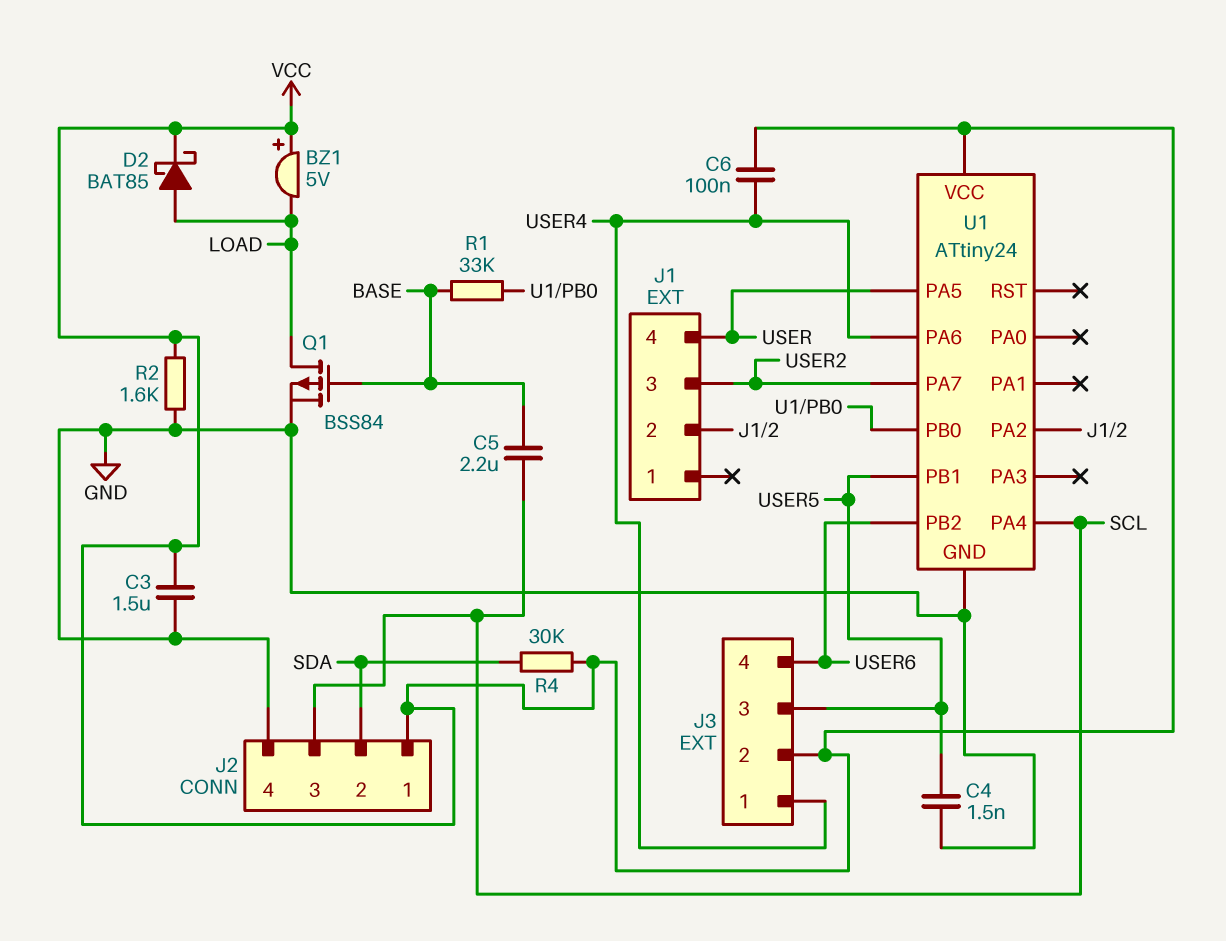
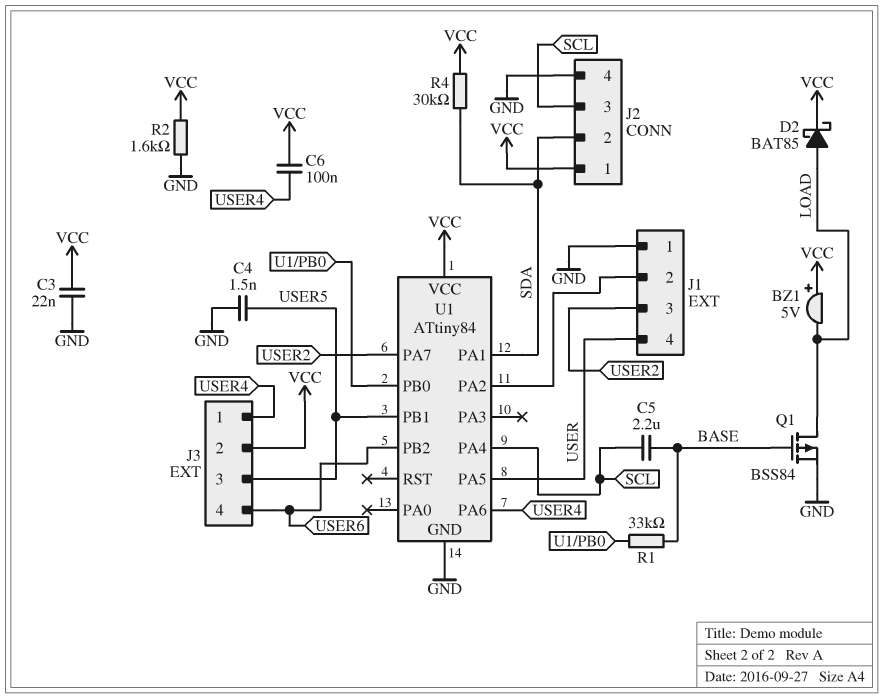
C3: 1.5uF (GND, VCC) -> 22nF (GND, VCC)
J1 pin 1: none -> GND
U1: ATtiny24 -> ATtiny84
U1 pin PA1: none -> SDA

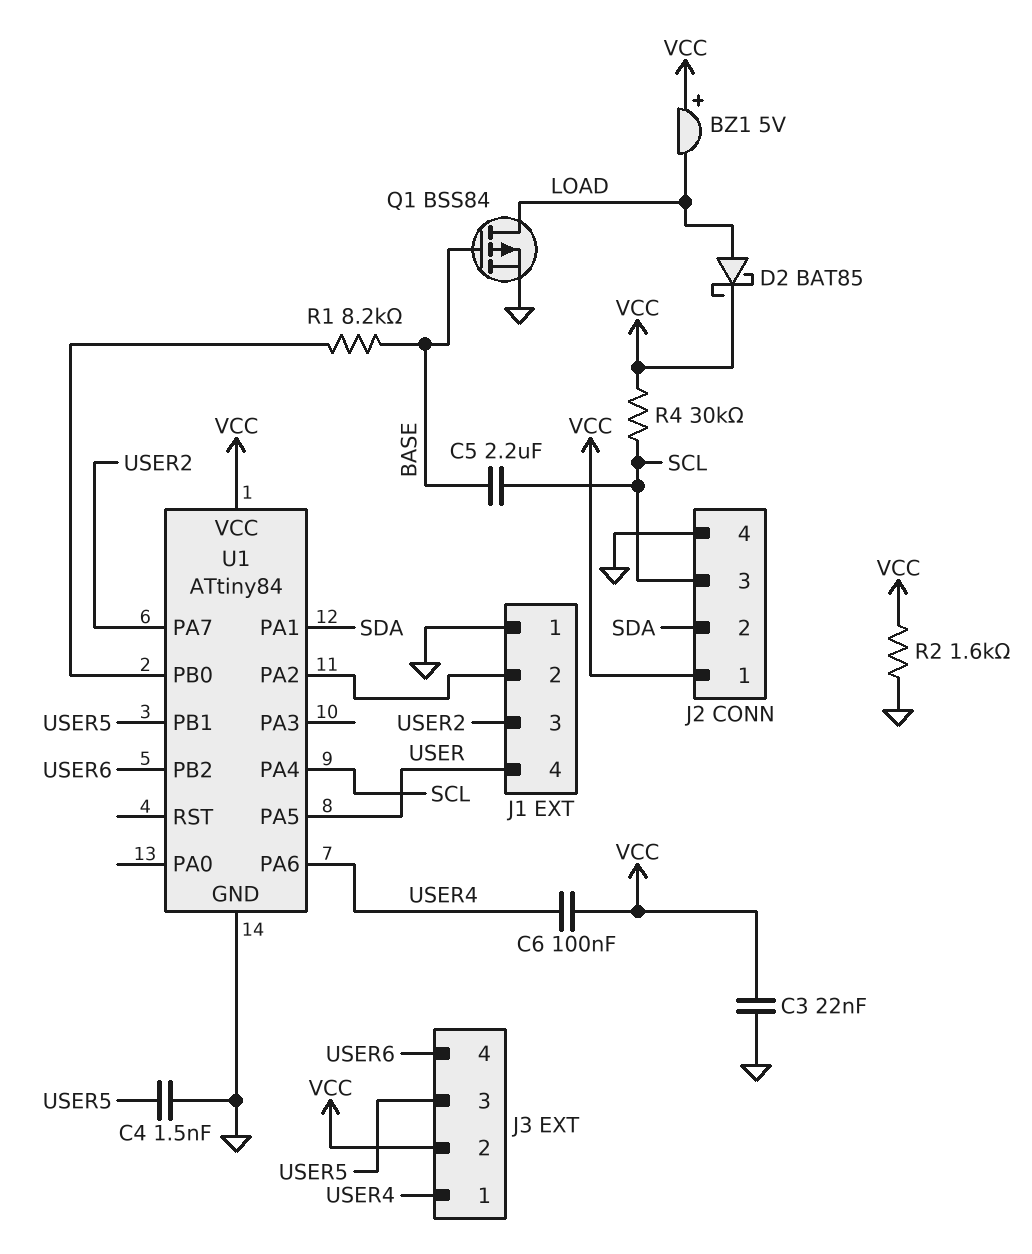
R1: 33k (BASE, U1/PB0) -> 8.2k (BASE, U1/PB0)
R4: 30k (SDA, VCC) -> 30k (SCL, VCC)

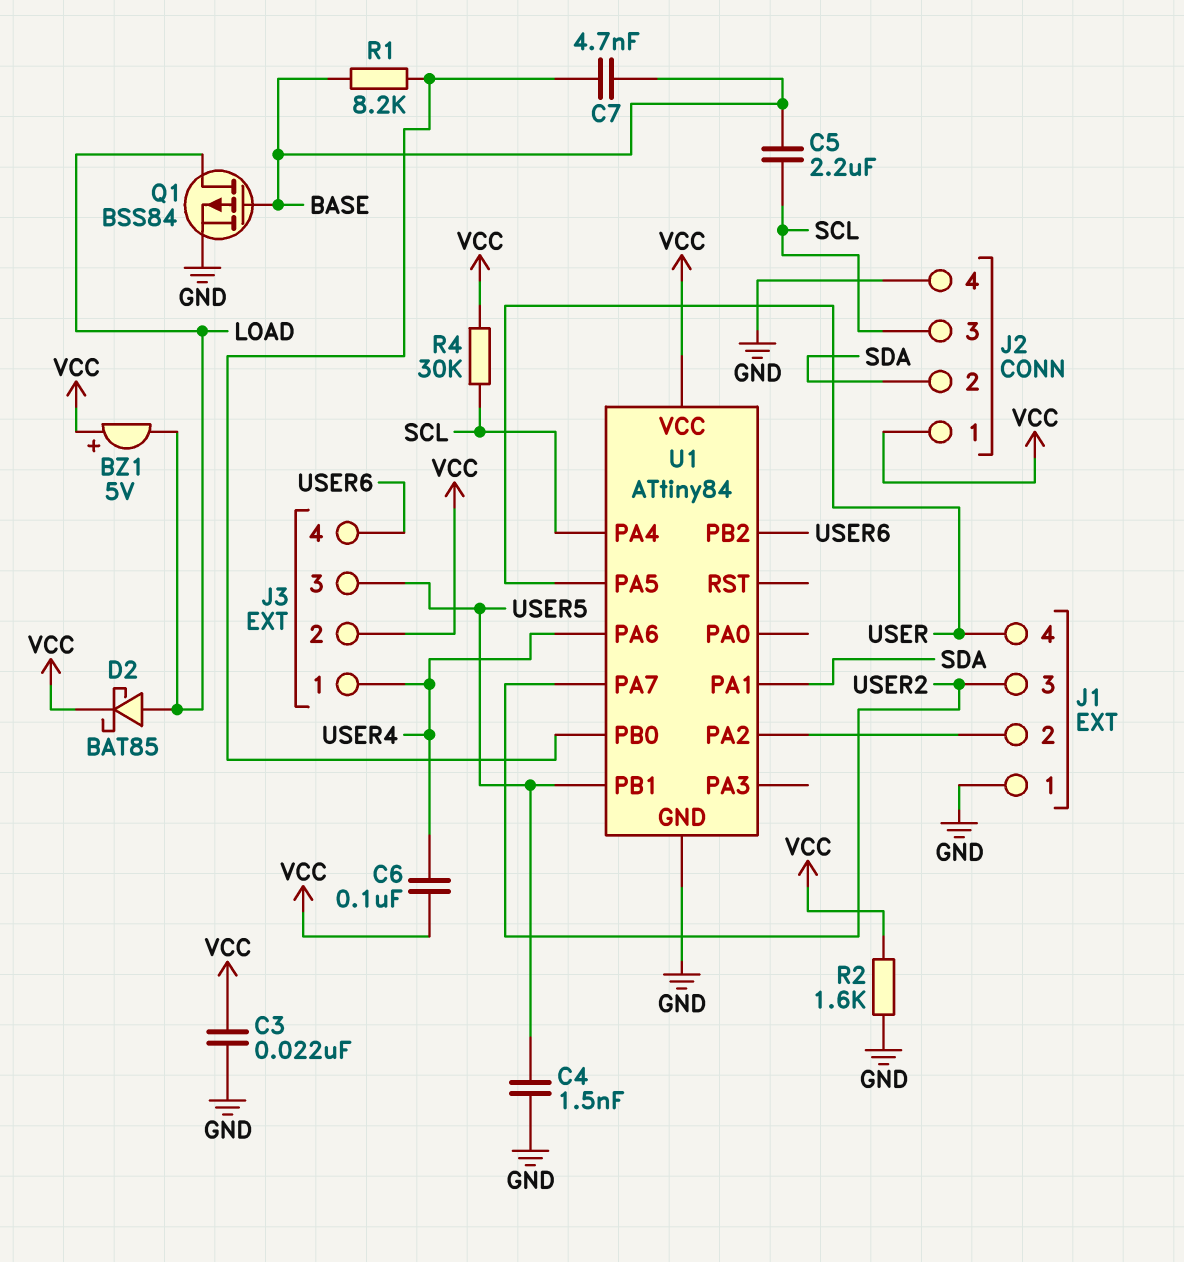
C7: none -> 4.7nF (BASE, U1/PB0)

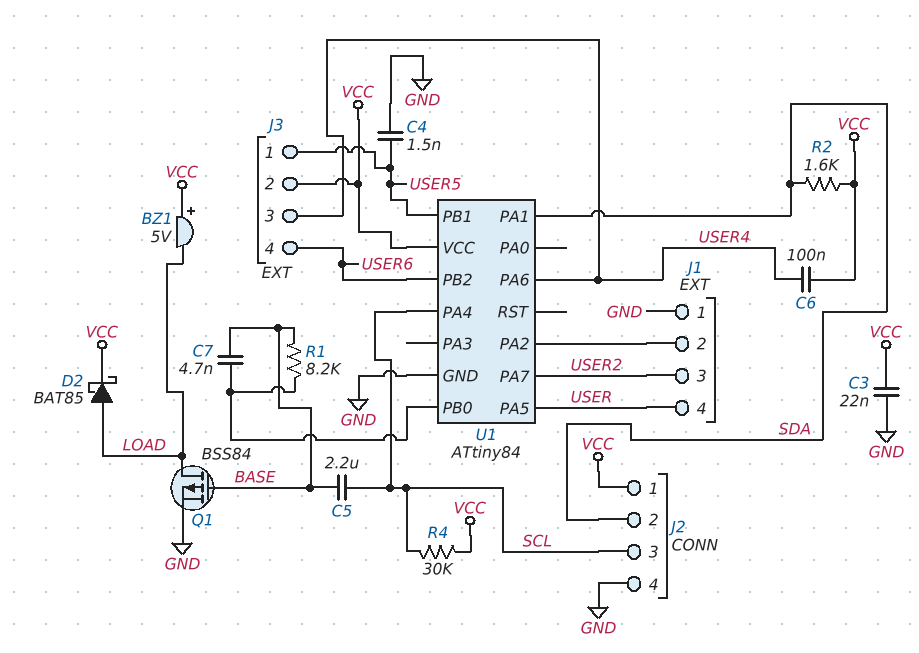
J3 pin 1: USER4 -> USER5
J3 pin 3: USER5 -> USER4
R2: 1.6k (GND, VCC) -> 1.6k (SDA, VCC)

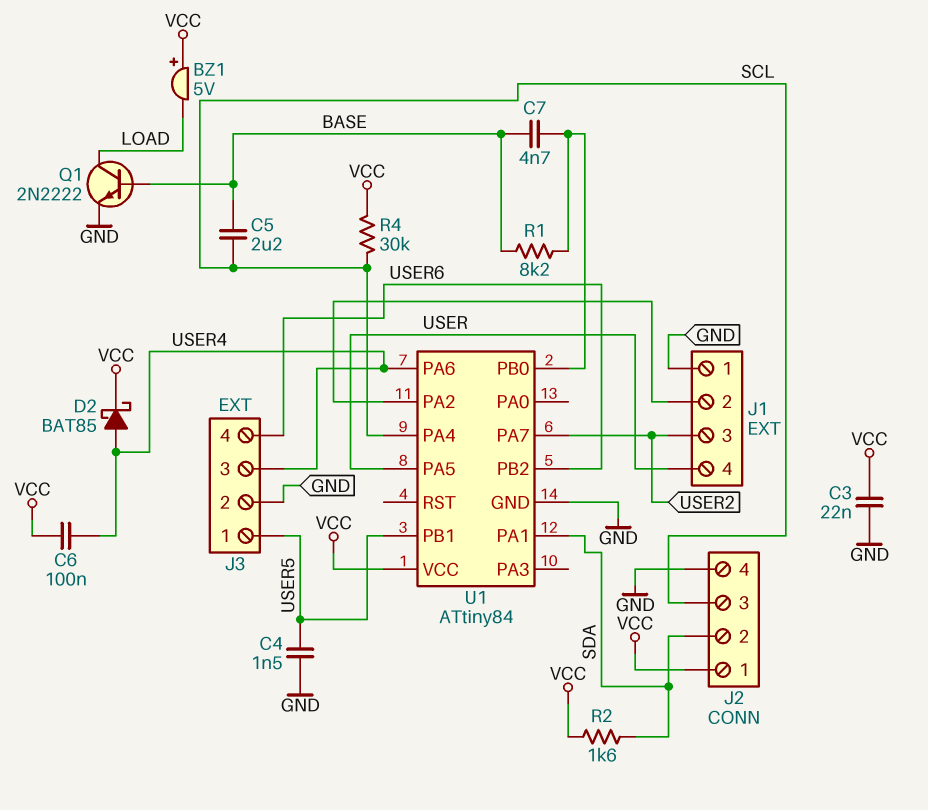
D2: schottky BAT85 (A LOAD, K VCC) -> schottky BAT85 (A USER4, K VCC)
J3 pin 2: VCC -> GND
Q1: PMOS BSS84 (G BASE, D LOAD, S GND) -> NPN 2N2222 (B BASE, C LOAD, E GND)

